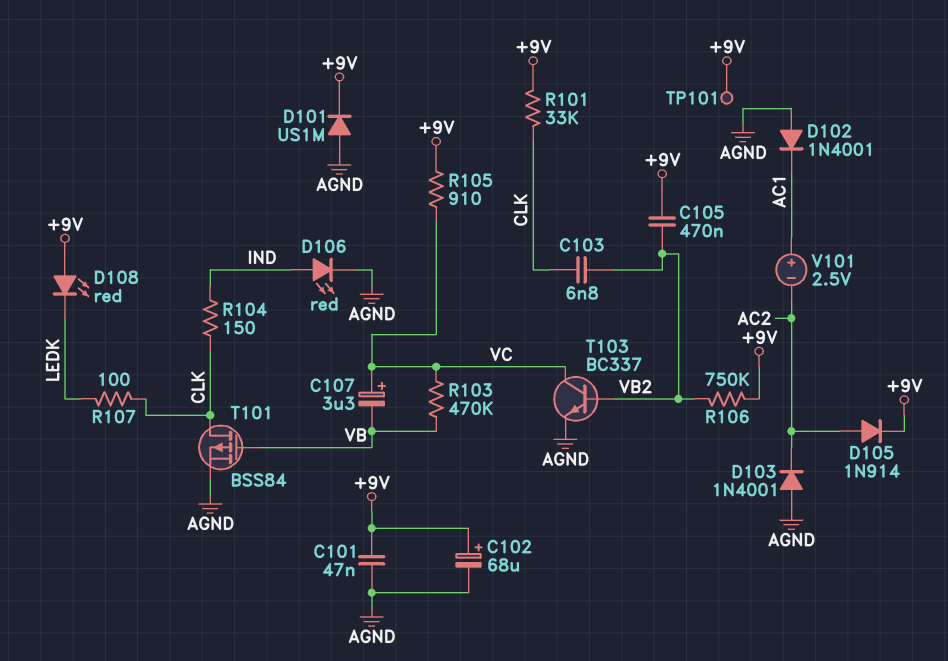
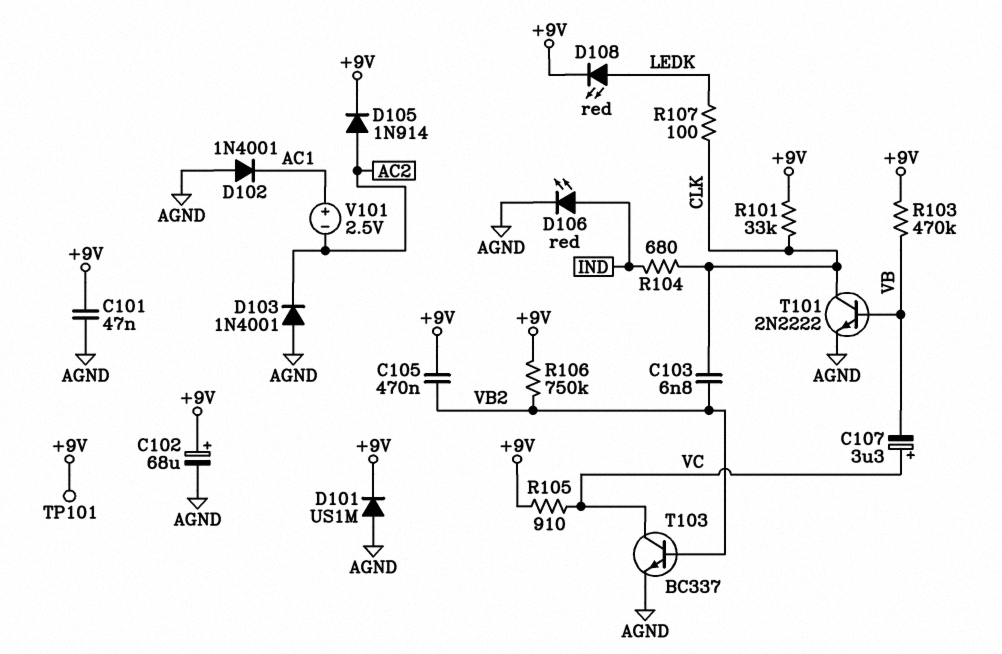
D108: LED red (A +9V, K LEDK) -> LED red (A LEDK, K +9V)
R103: 470k (VB, VC) -> 470k (+9V, VB)
R104: 150 (CLK, IND) -> 680 (CLK, IND)
T101: PMOS BSS84 (G VB, D CLK, S AGND) -> NPN 2N2222 (B VB, C CLK, E AGND)

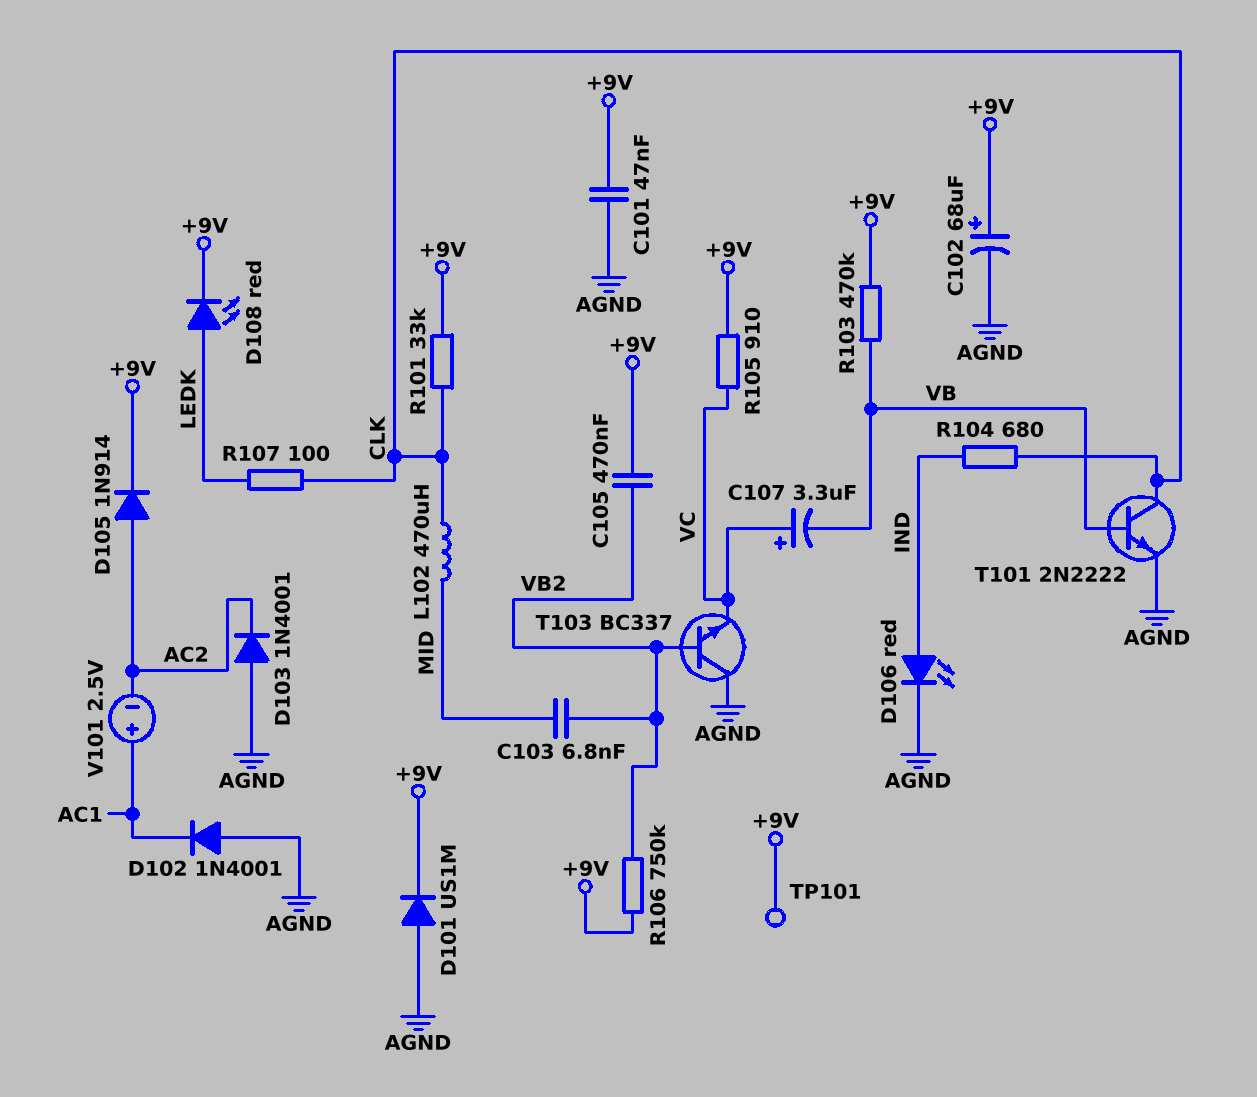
C103: 6.8nF (CLK, VB2) -> 6.8nF (MID, VB2)
L102: none -> 470uH (CLK, MID)
T103: NPN BC337 (B VB2, C VC, E AGND) -> NPN BC337 (B VB2, C AGND, E VC)

